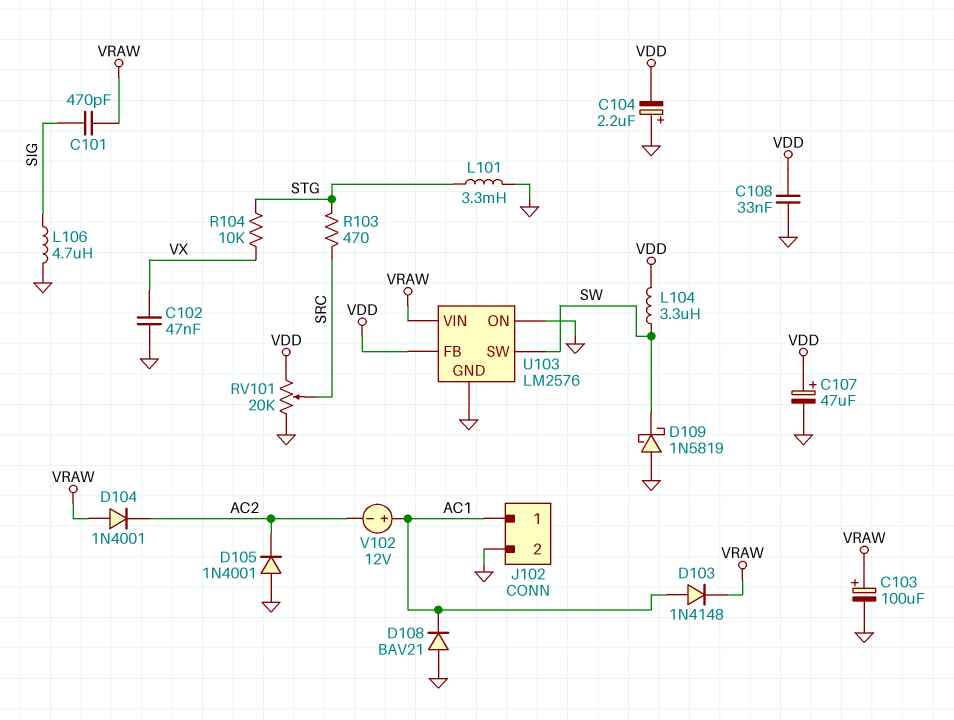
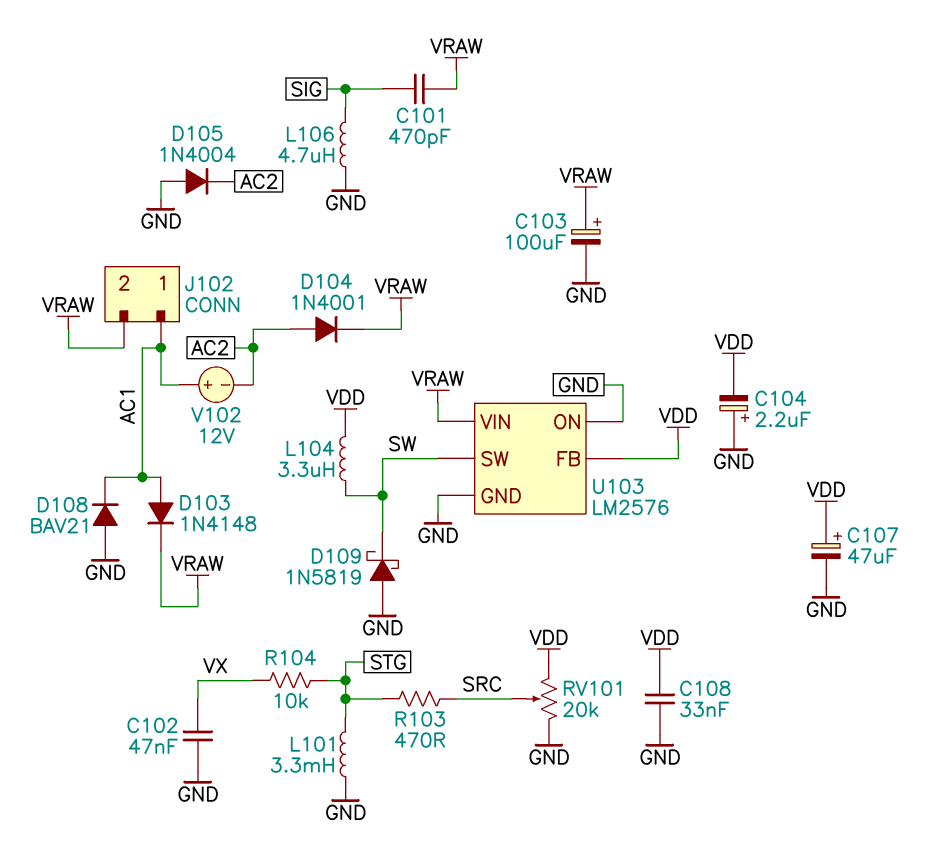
D104: diode 1N4001 (A VRAW, K AC2) -> diode 1N4001 (A AC2, K VRAW)
D105: diode 1N4001 (A GND, K AC2) -> diode 1N4004 (A GND, K AC2)
J102 pin 2: GND -> VRAW

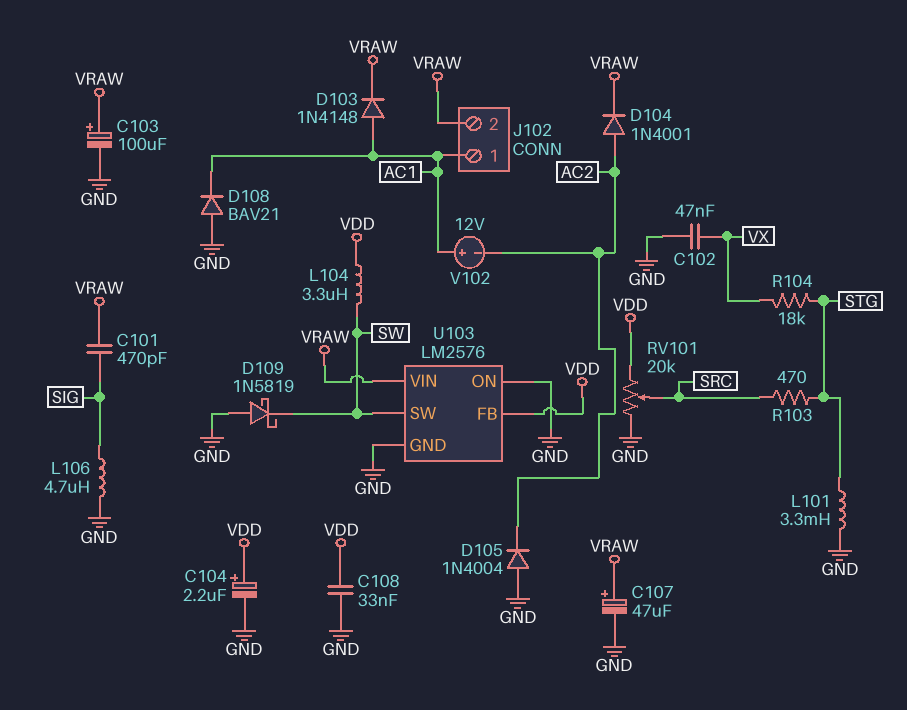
C104: 2.2uF (plus GND, minus VDD) -> 2.2uF (plus VDD, minus GND)
C107: 47uF (plus VDD, minus GND) -> 47uF (plus VRAW, minus GND)
R104: 10k (STG, VX) -> 18k (STG, VX)

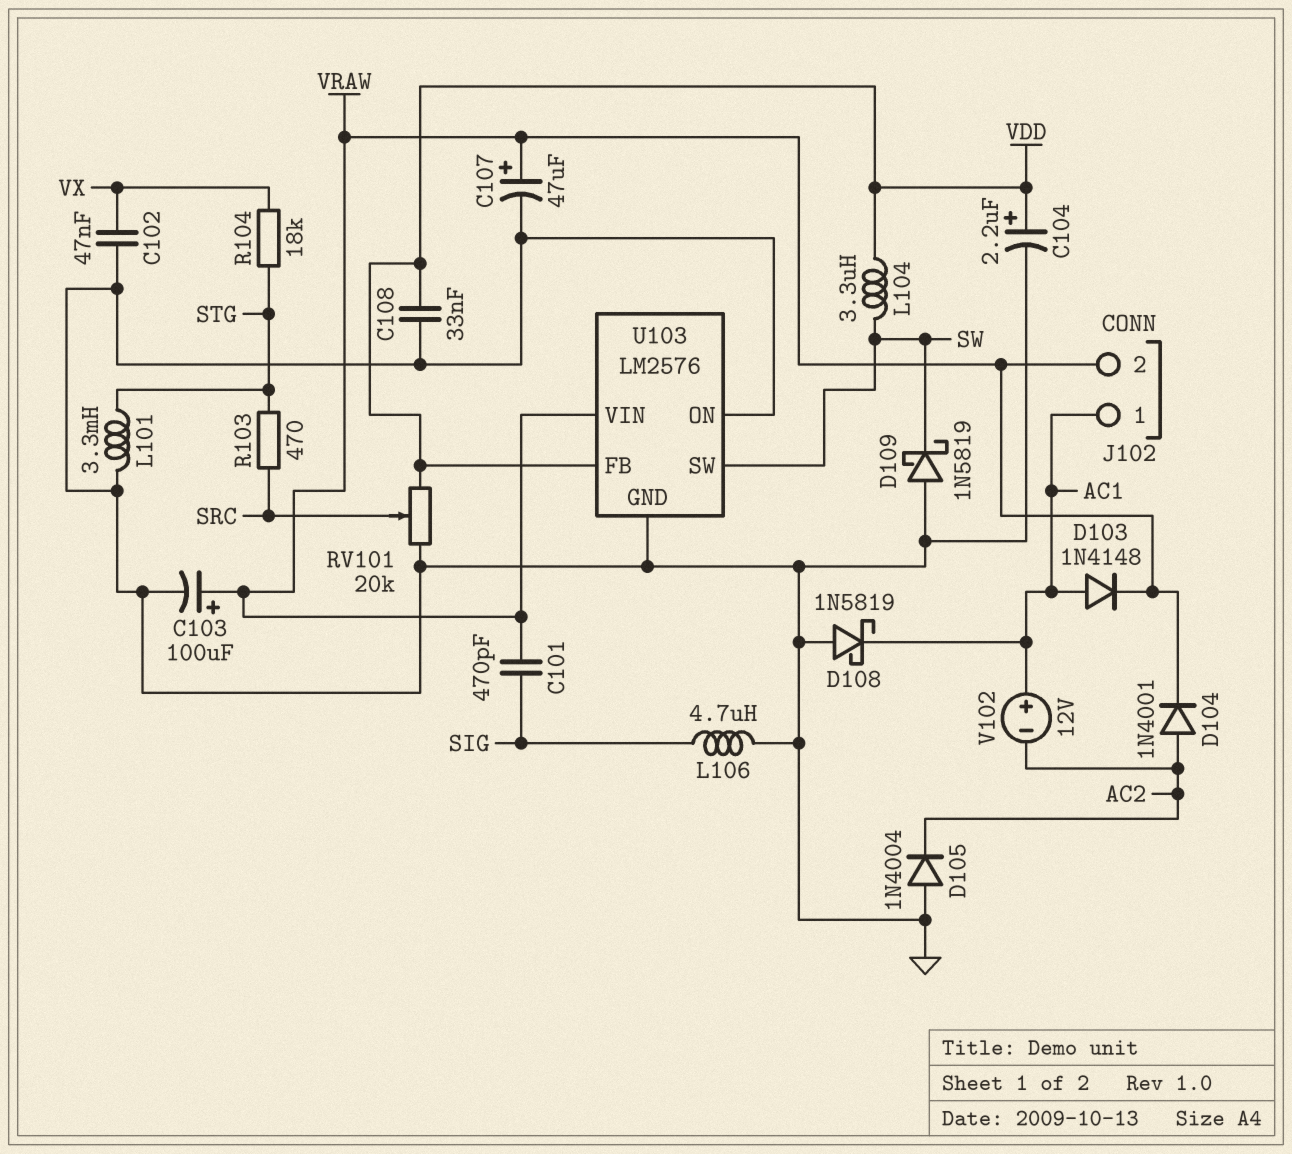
D108: diode BAV21 (A GND, K AC1) -> schottky 1N5819 (A GND, K AC1)

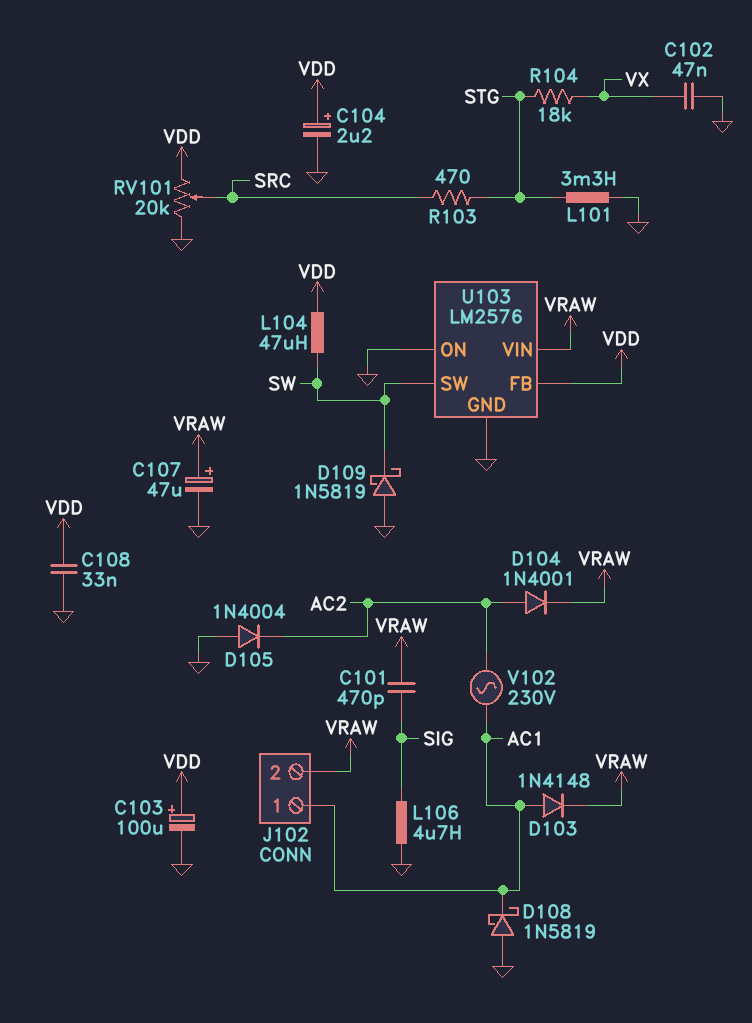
C103: 100uF (plus VRAW, minus GND) -> 100uF (plus VDD, minus GND)
L104: 3.3uH (SW, VDD) -> 47uH (SW, VDD)
V102: 12V (plus AC1, minus AC2) -> AC 230V (AC1, AC2)

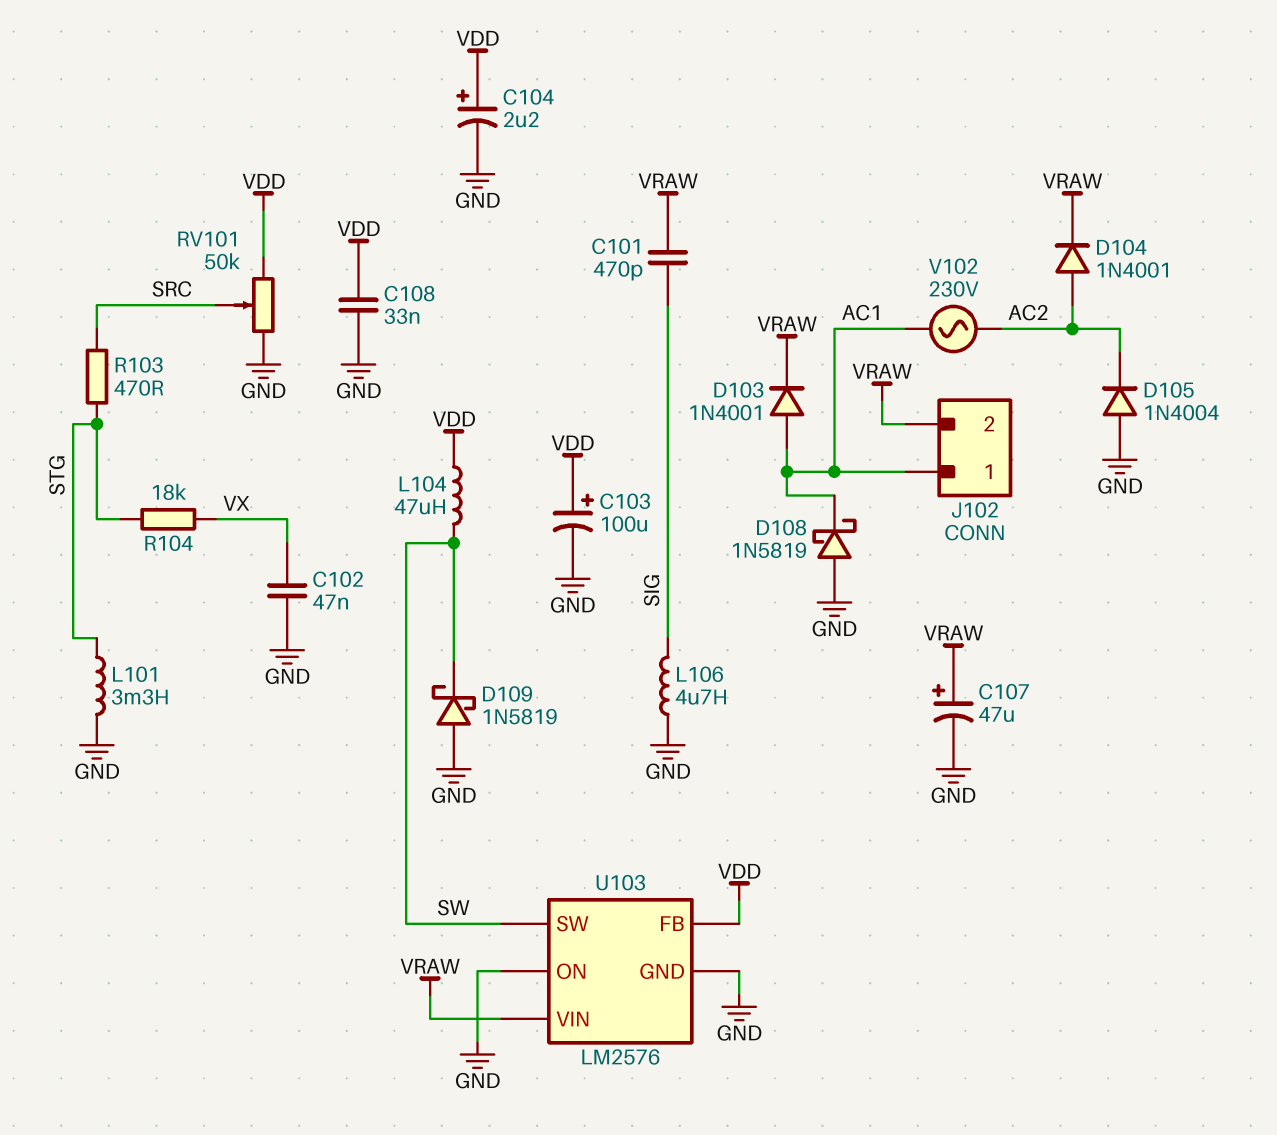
D103: diode 1N4148 (A AC1, K VRAW) -> diode 1N4001 (A AC1, K VRAW)
RV101: 20k (GND, VDD, wiper SRC) -> 50k (GND, VDD, wiper SRC)

